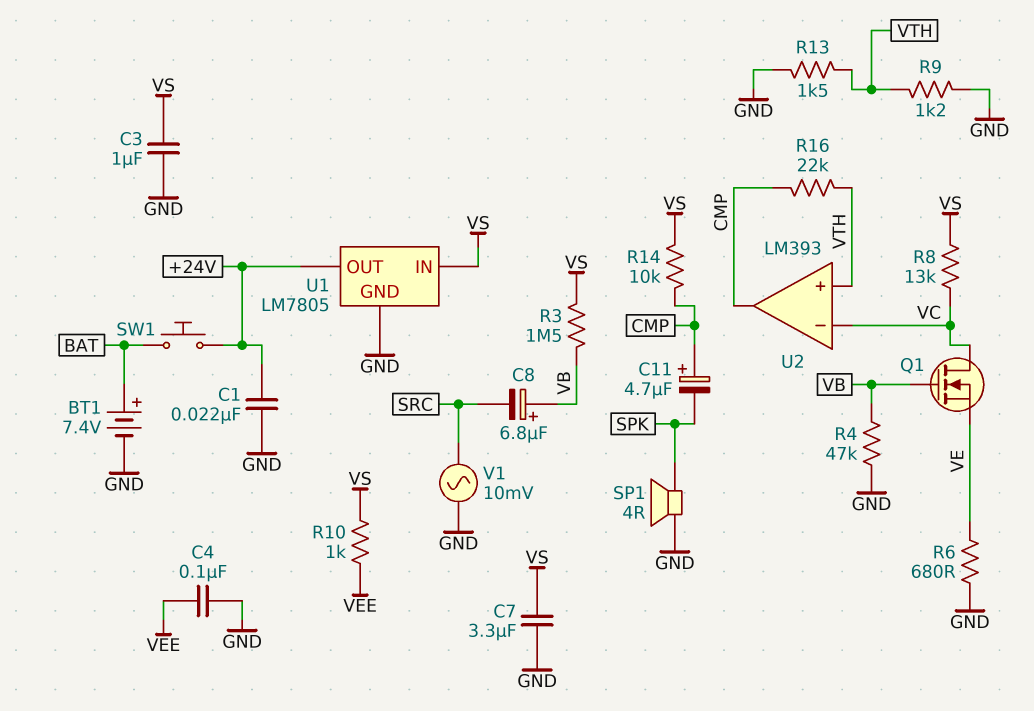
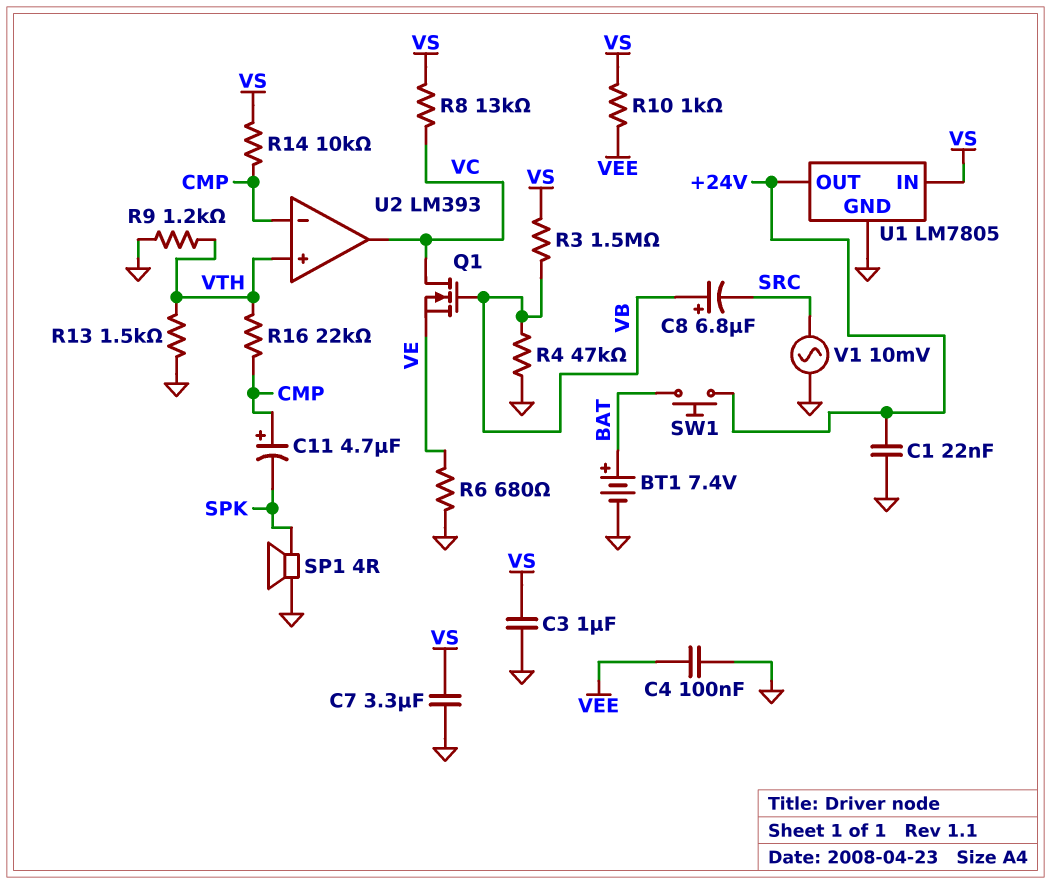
U2 pin in-: VC -> CMP
U2 pin out: CMP -> VC

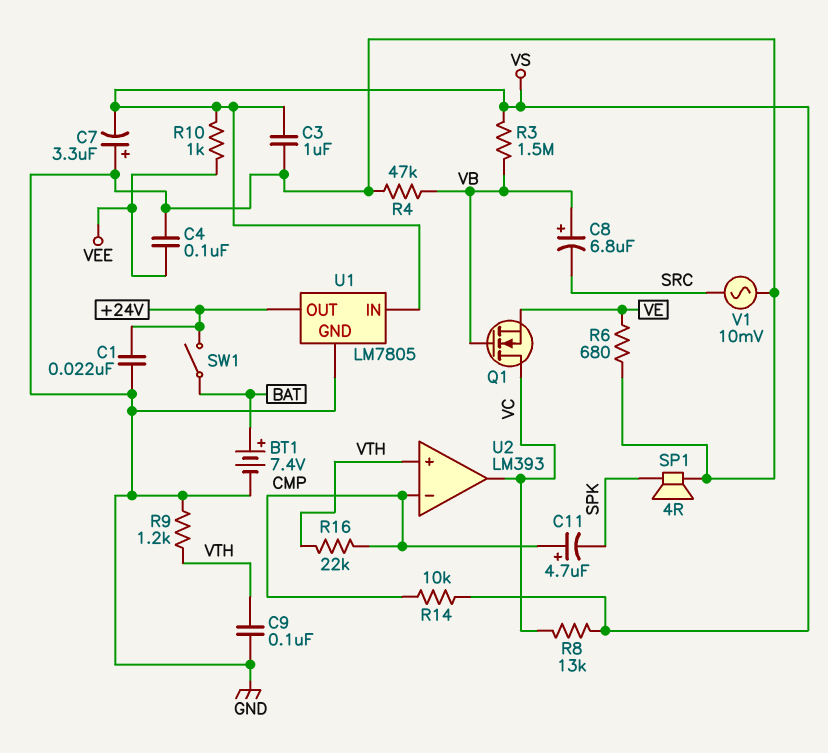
C7: 3.3uF (GND, VS) -> 3.3uF (plus GND, minus VS)
C9: none -> 100nF (GND, VTH)
R13: 1.5k (GND, VTH) -> none
SW1: button (+24V, BAT) -> switch (+24V, BAT)

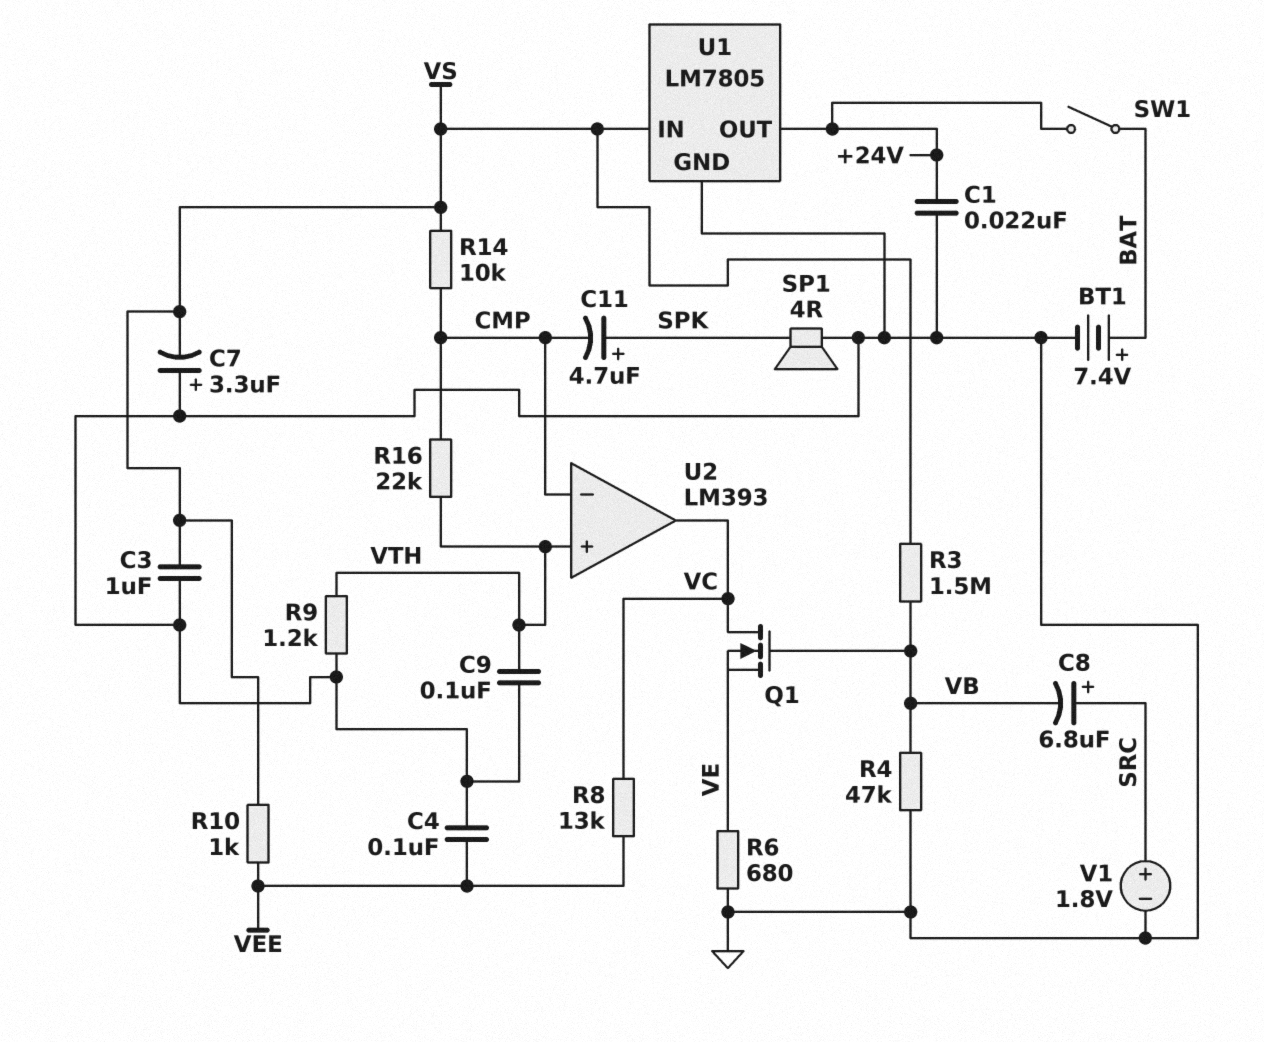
C8: 6.8uF (plus VB, minus SRC) -> 6.8uF (plus SRC, minus VB)
C11: 4.7uF (plus CMP, minus SPK) -> 4.7uF (plus SPK, minus CMP)
R8: 13k (VC, VS) -> 13k (VC, VEE)
V1: AC 10mV (GND, SRC) -> 1.8V (plus SRC, minus GND)

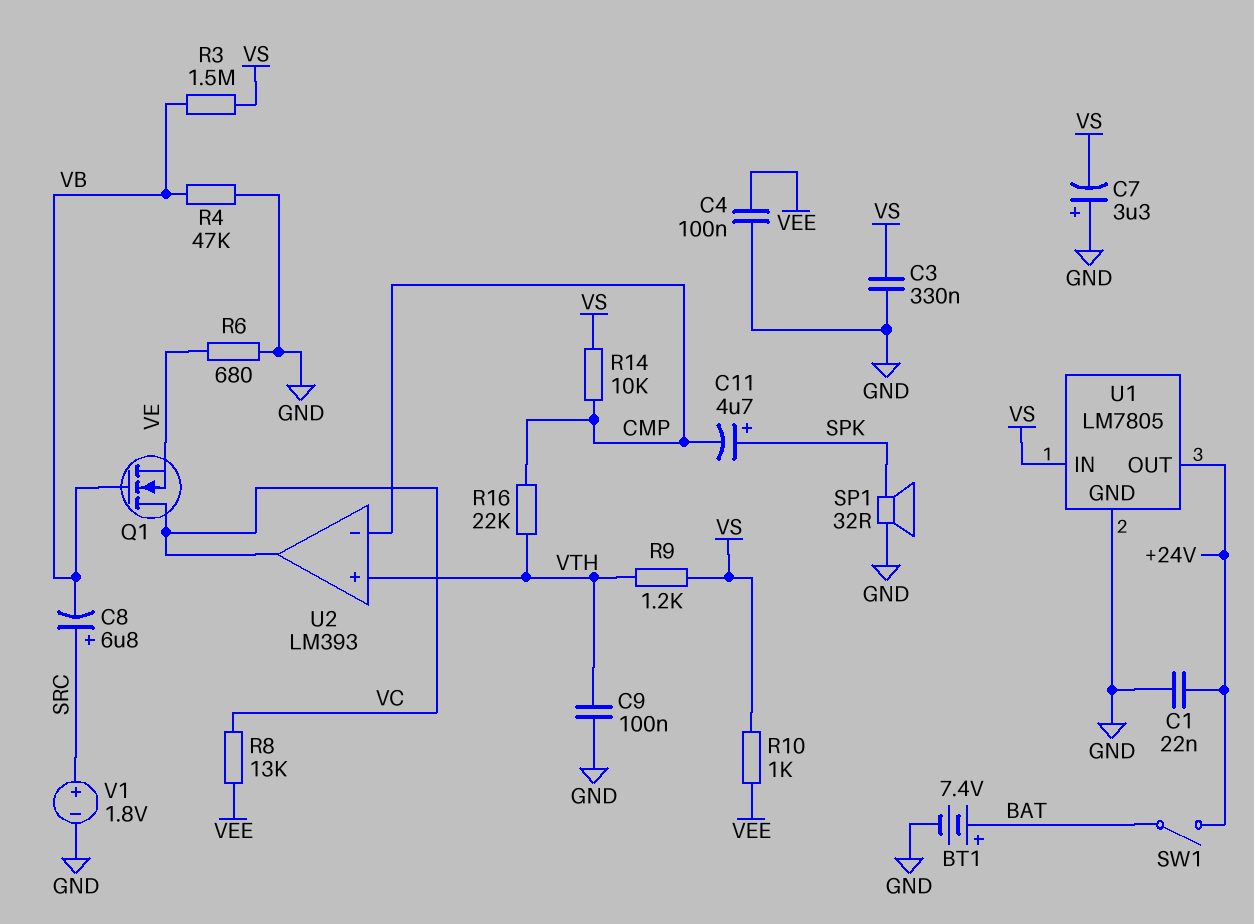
C3: 1uF (GND, VS) -> 330nF (GND, VS)
R9: 1.2k (GND, VTH) -> 1.2k (VS, VTH)
SP1: speaker 4R (GND, SPK) -> speaker 32R (GND, SPK)

